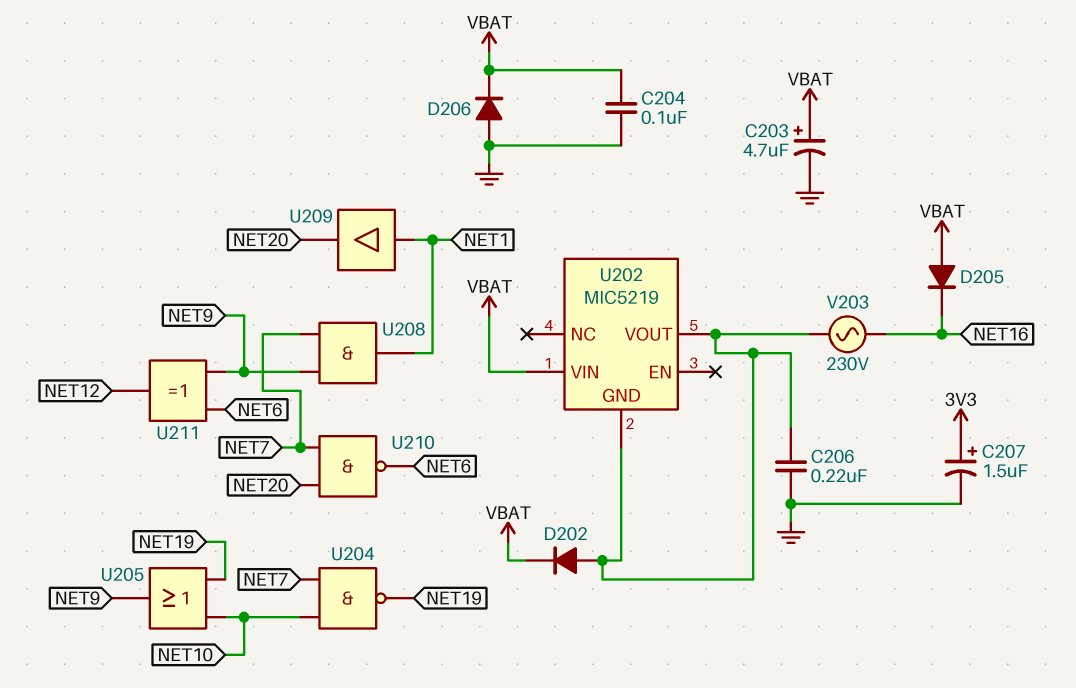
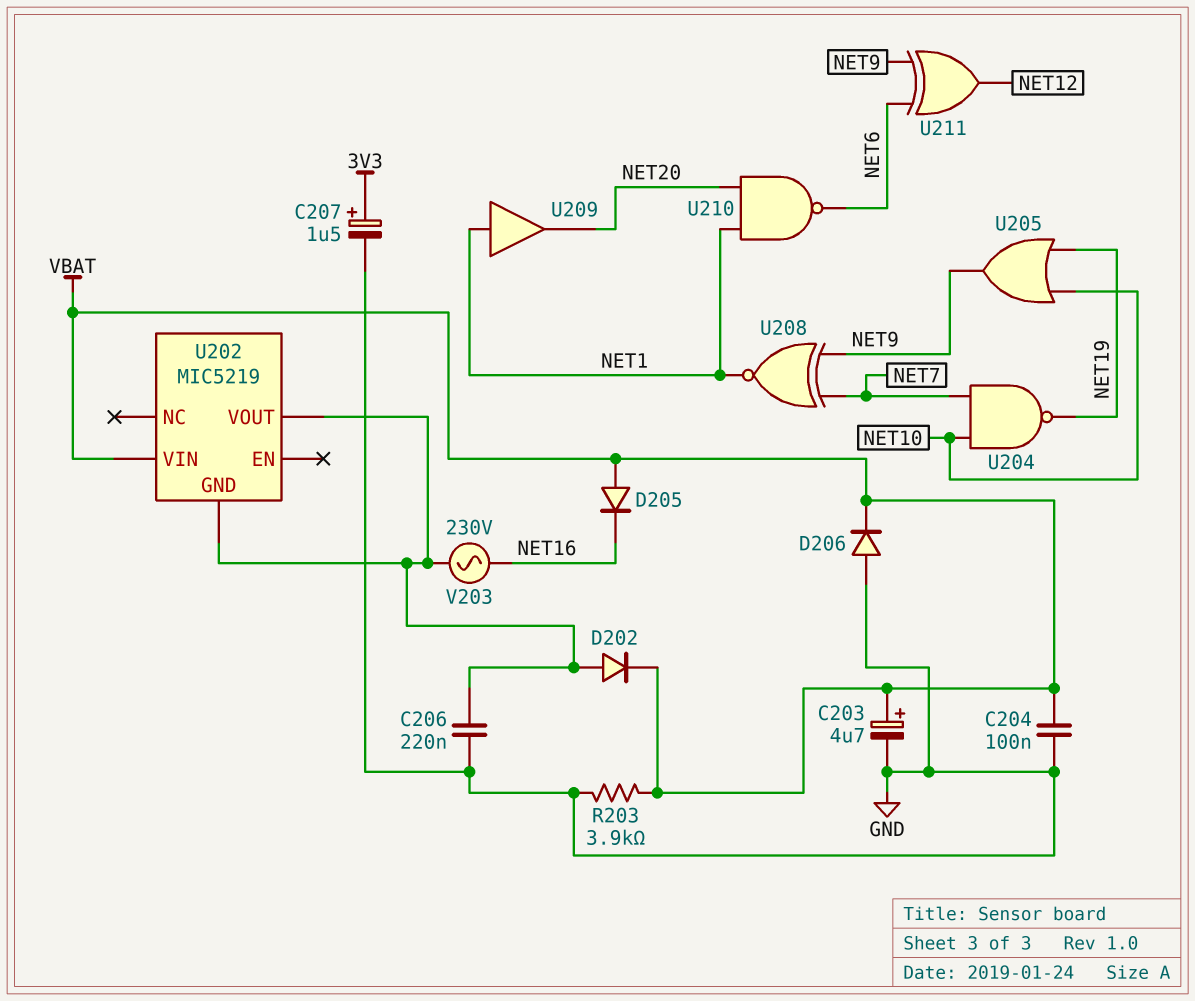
R203: none -> 3.9k (GND, VBAT)
U208: AND (in NET7, in NET9, out NET1) -> XNOR (in NET7, in NET9, out NET1)
U210: NAND (in NET7, in NET20, out NET6) -> NAND (in NET1, in NET20, out NET6)

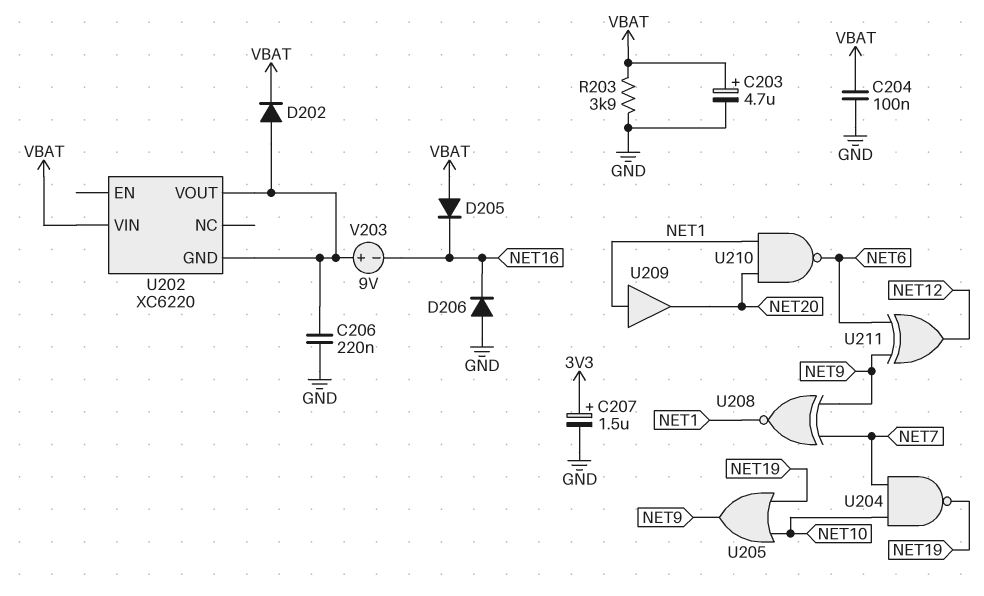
D206: diode (A GND, K VBAT) -> diode (A GND, K NET16)
U202: MIC5219 -> XC6220
V203: AC 230V (NET16, U202/GND) -> 9V (plus U202/GND, minus NET16)

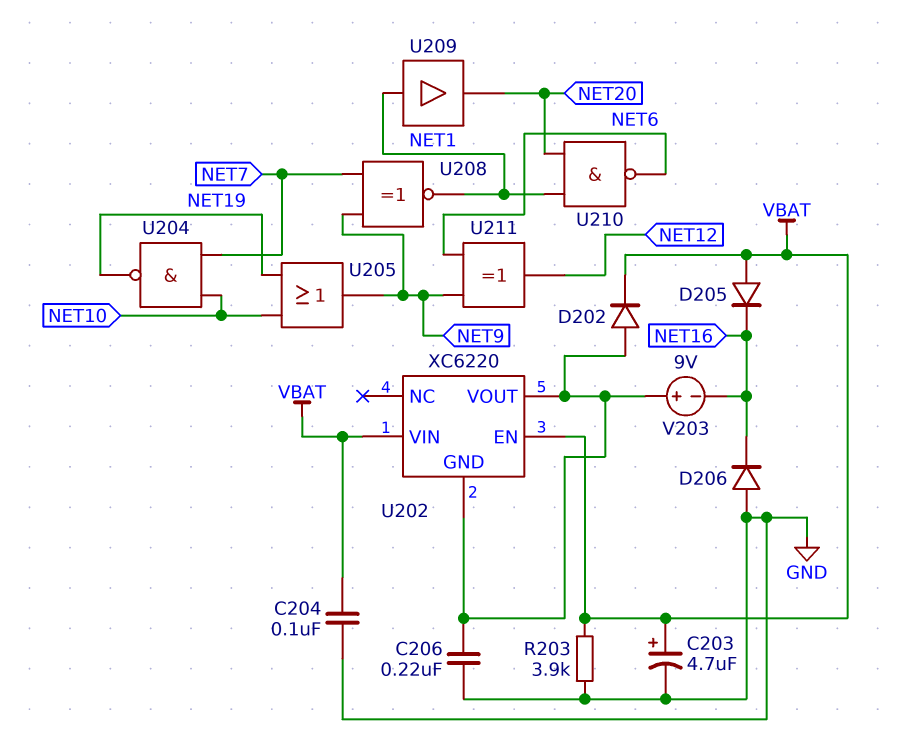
C207: 1.5uF (plus 3V3, minus GND) -> none
U202 pin EN: none -> VBAT

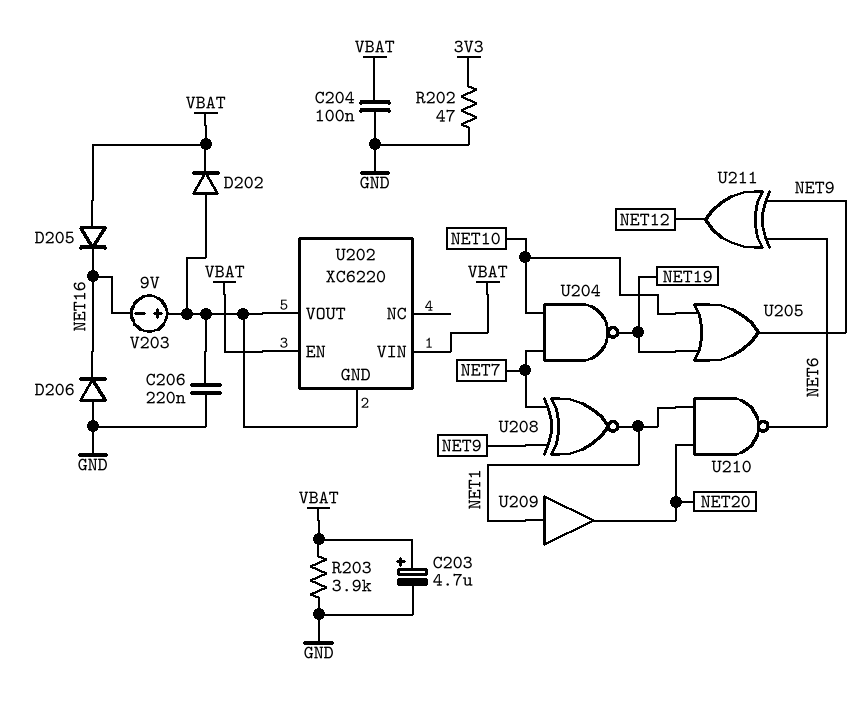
R202: none -> 47 (3V3, GND)

